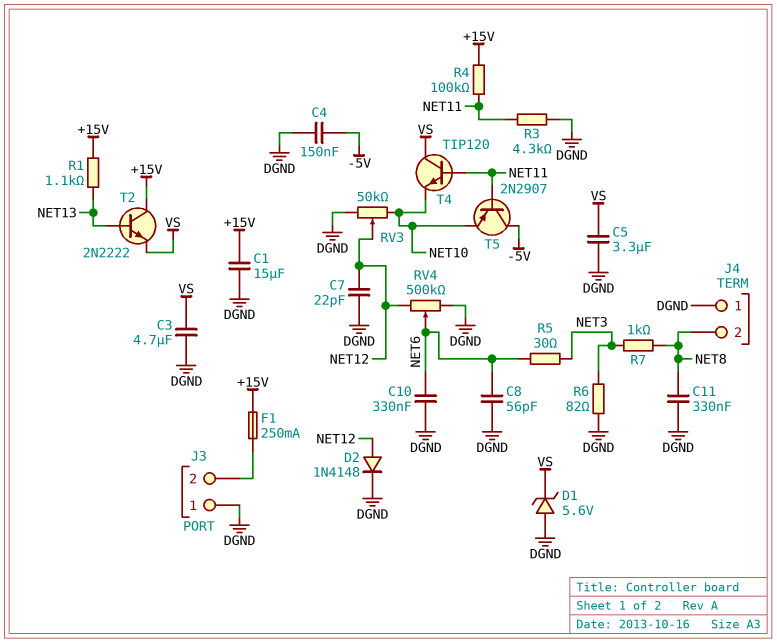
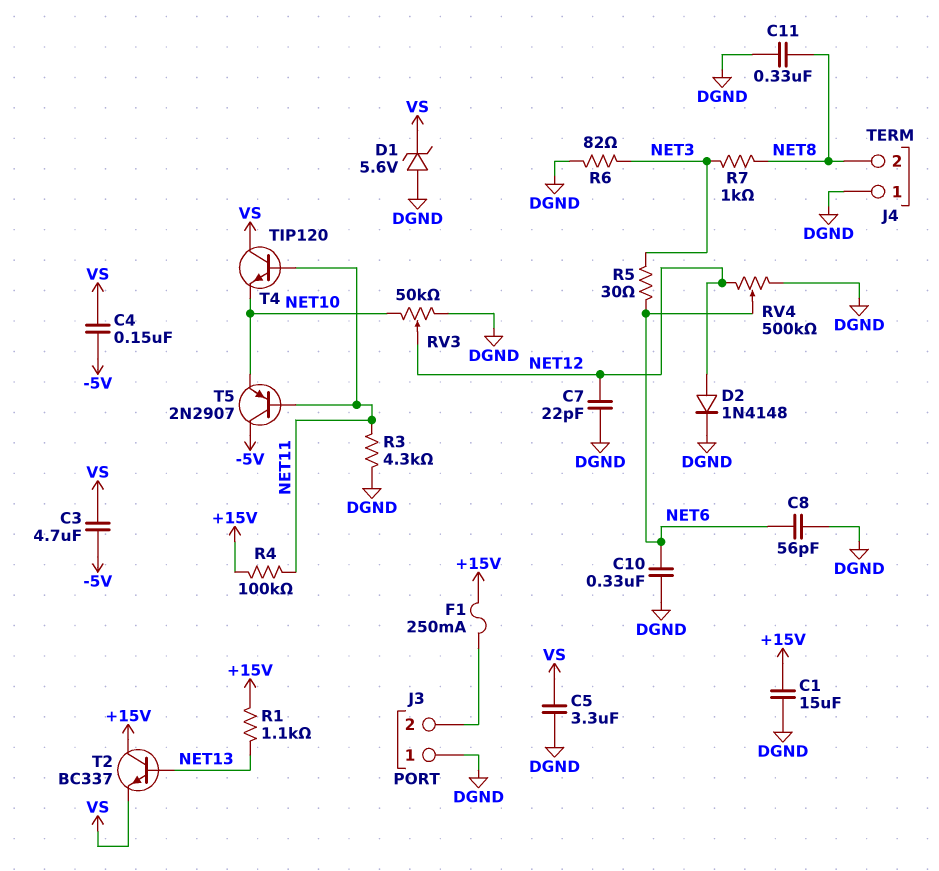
C3: 4.7uF (DGND, VS) -> 4.7uF (-5V, VS)
C4: 150nF (-5V, DGND) -> 150nF (-5V, VS)
T2: NPN 2N2222 (B NET13, C +15V, E VS) -> NPN BC337 (B NET13, C +15V, E VS)

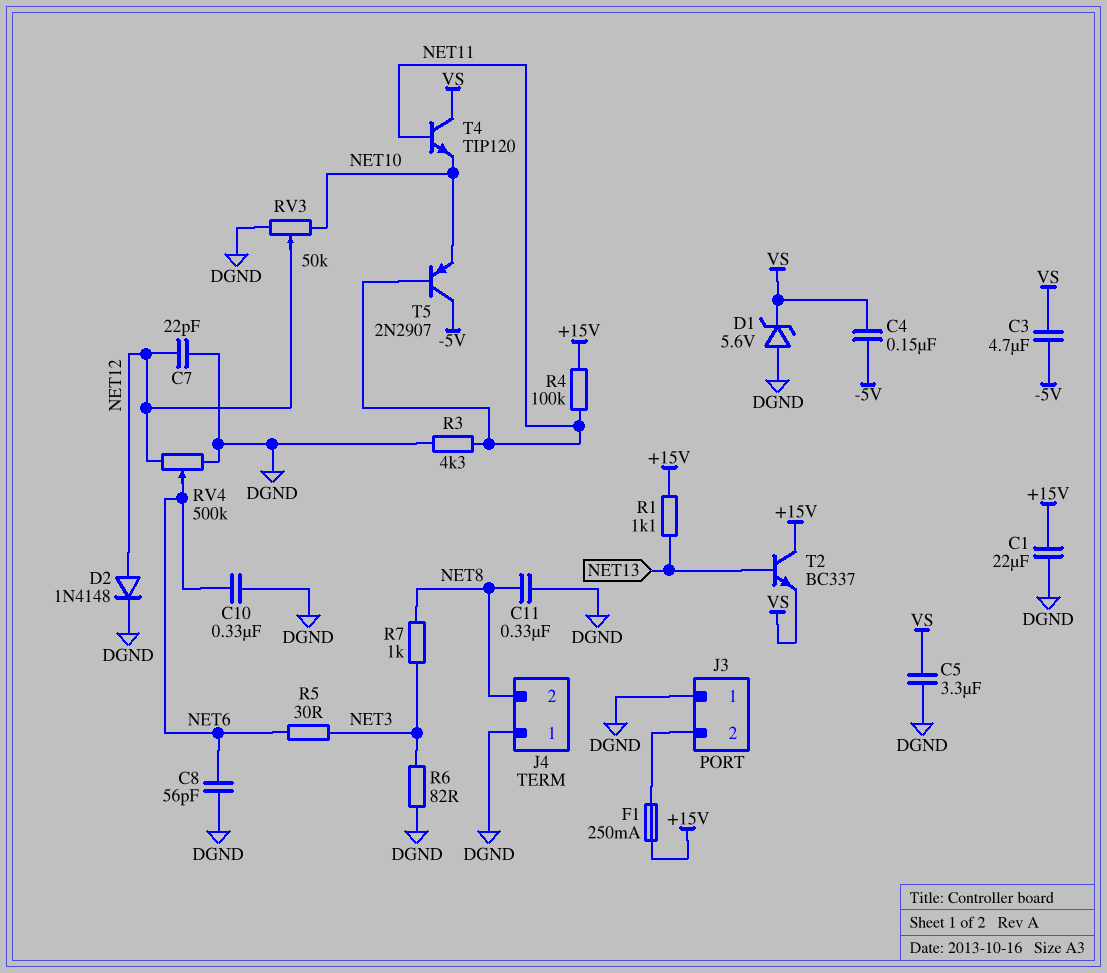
C1: 15uF (+15V, DGND) -> 22uF (+15V, DGND)

